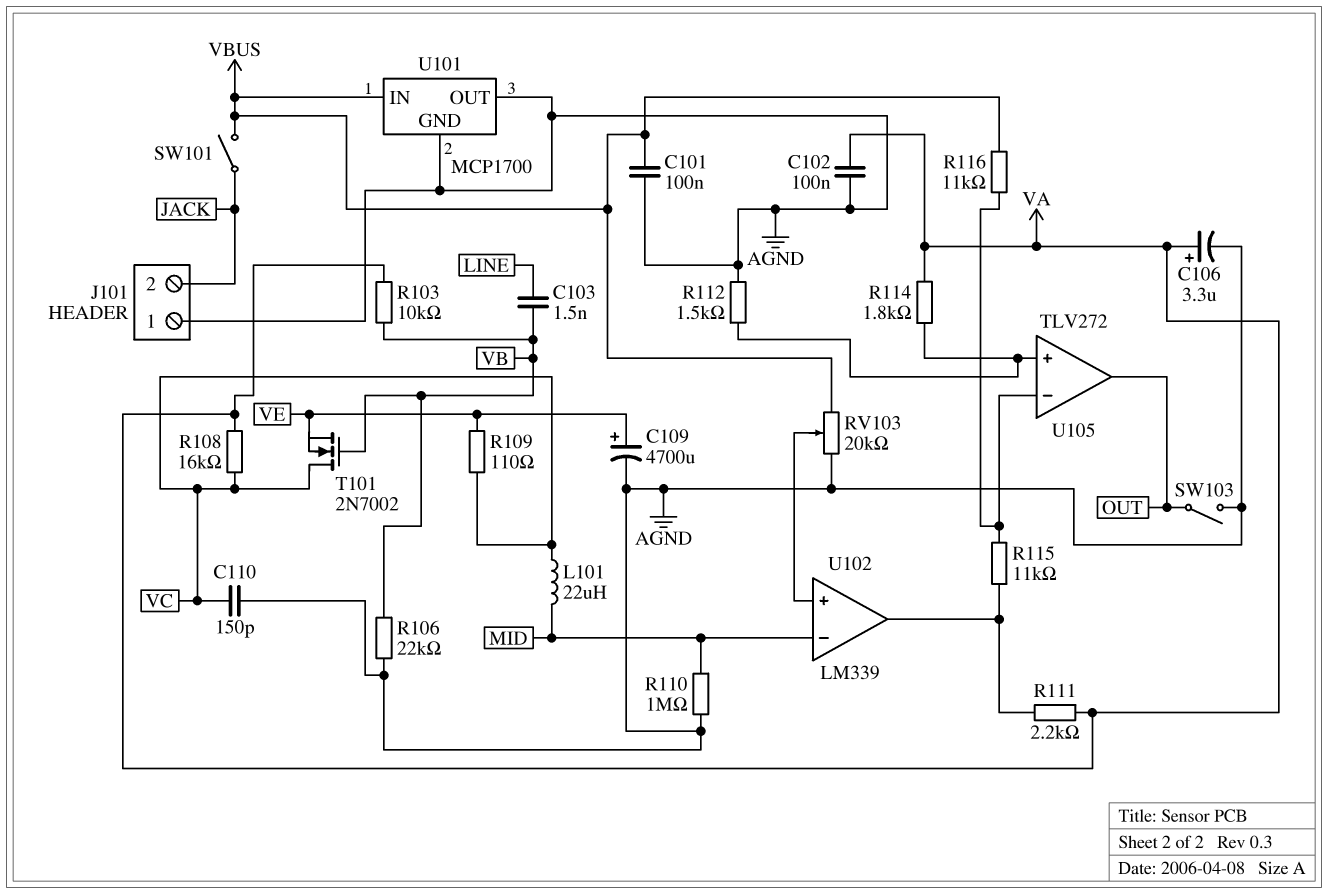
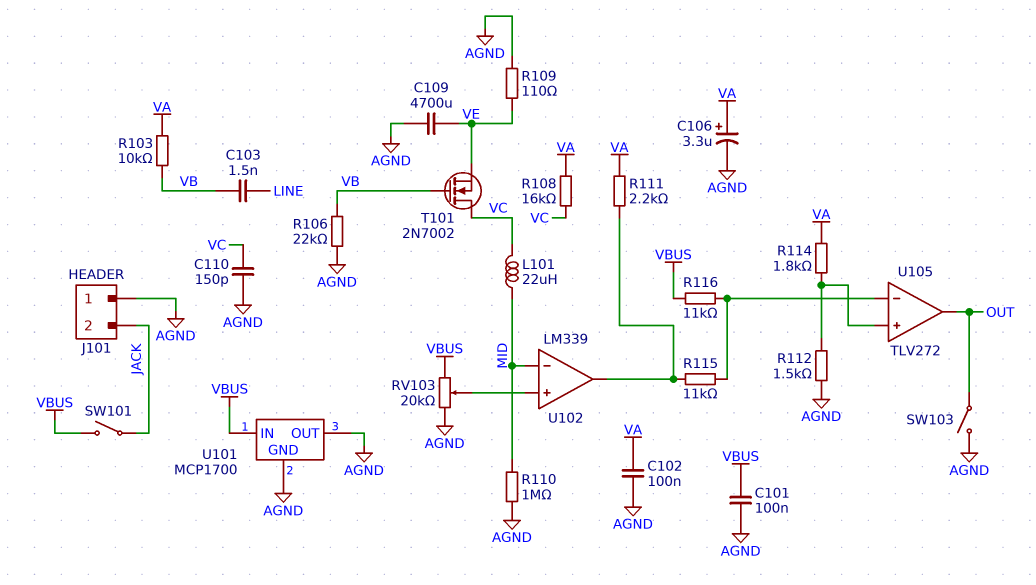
C109: 4700uF (plus VE, minus AGND) -> 4700uF (AGND, VE)
R109: 110 (VC, VE) -> 110 (AGND, VE)

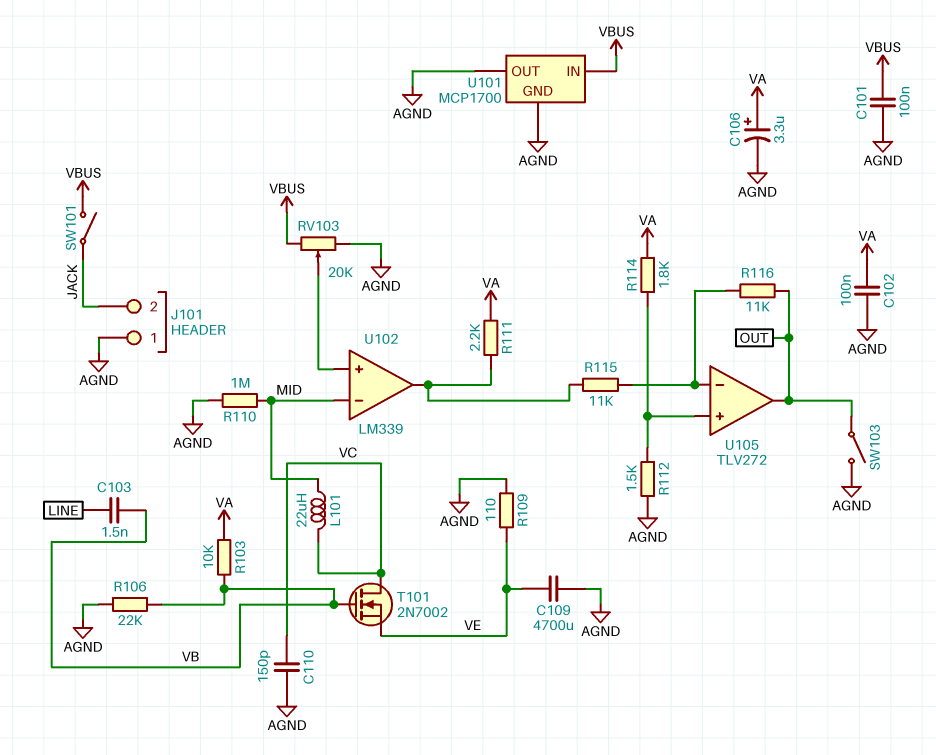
R108: 16k (VA, VC) -> none
R116: 11k (U105/in-, VBUS) -> 11k (OUT, U105/in-)

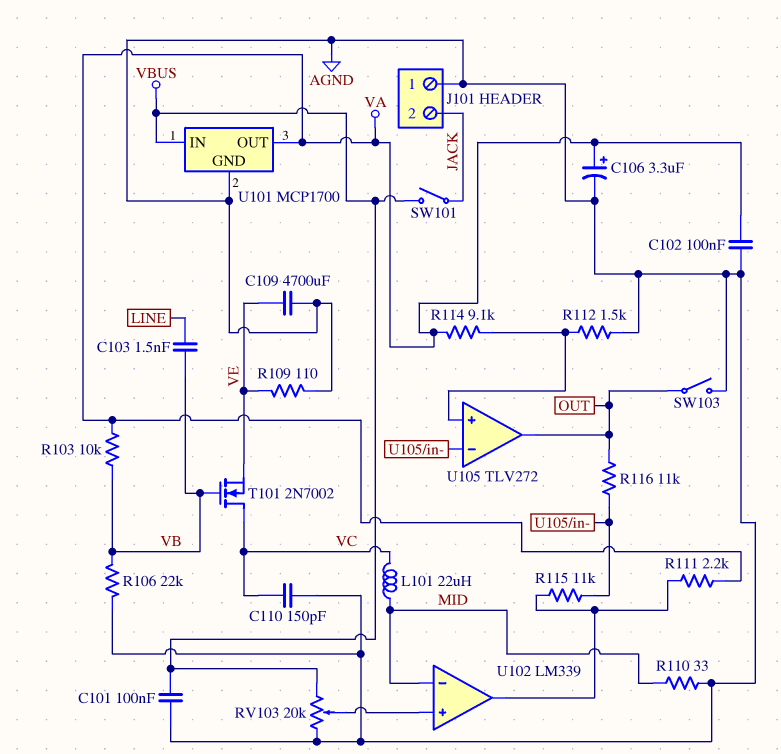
R110: 1M (AGND, MID) -> 33 (AGND, MID)
R114: 1.8k (U105/in+, VA) -> 9.1k (U105/in+, VA)
U101 pin OUT: AGND -> VA

